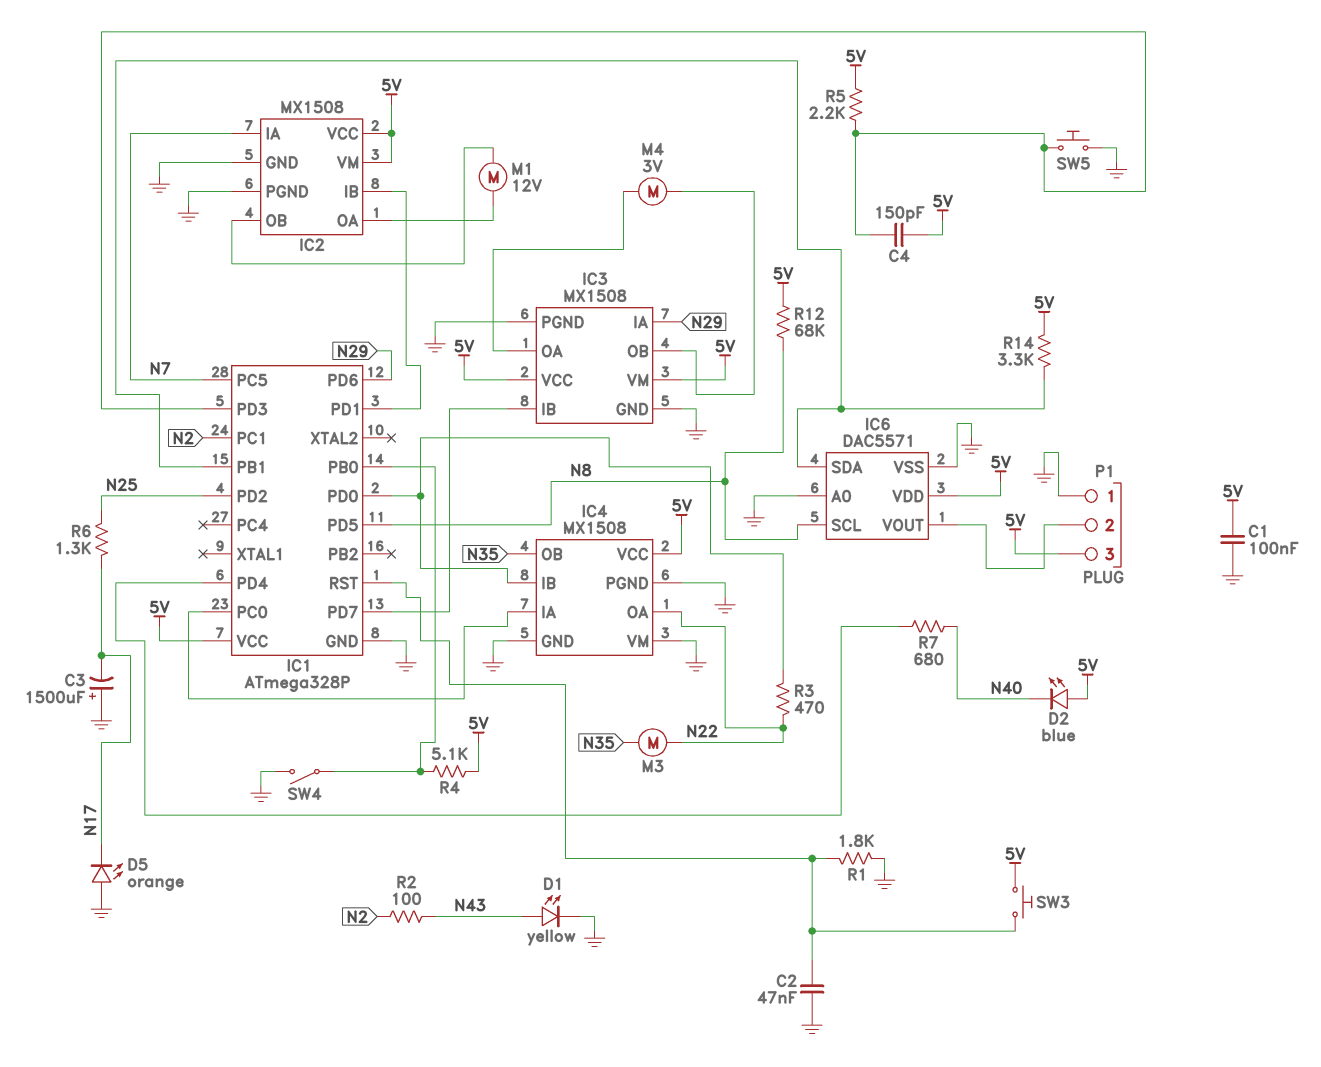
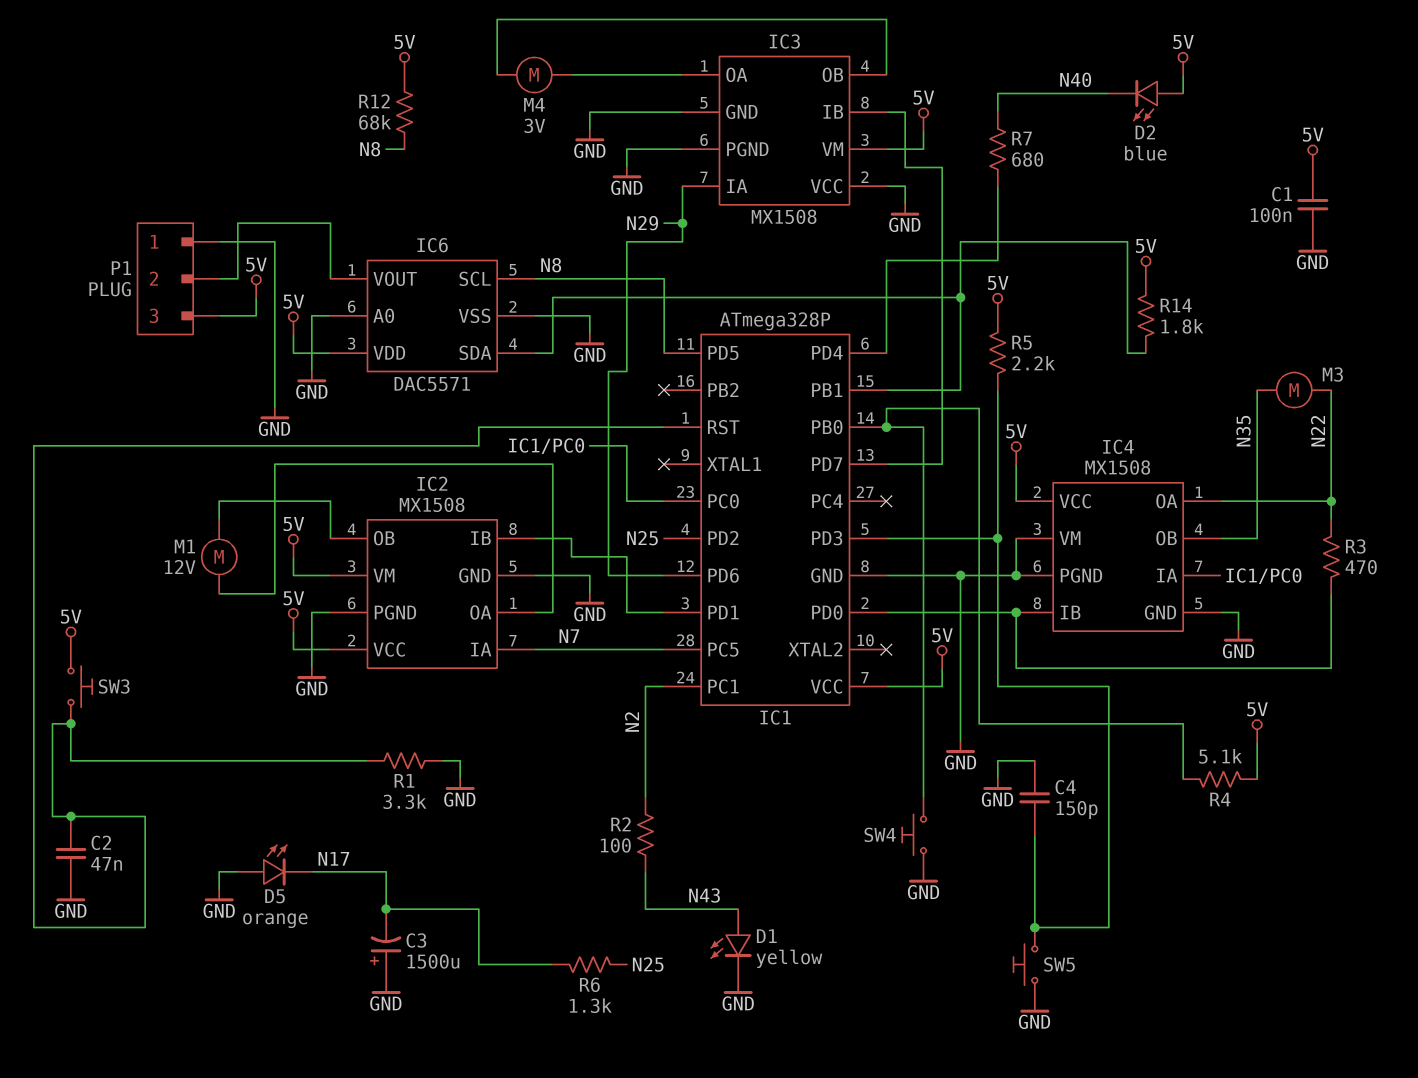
C4: 150pF (5V, IC1/PD3) -> 150pF (GND, IC1/PD3)
IC3 pin VCC: 5V -> GND
R1: 1.8k (GND, IC1/RST) -> 3.3k (GND, IC1/RST)
R14: 3.3k (5V, IC1/PB1) -> 1.8k (5V, IC1/PB1)
SW4: switch (GND, IC1/PB0) -> button (GND, IC1/PB0)

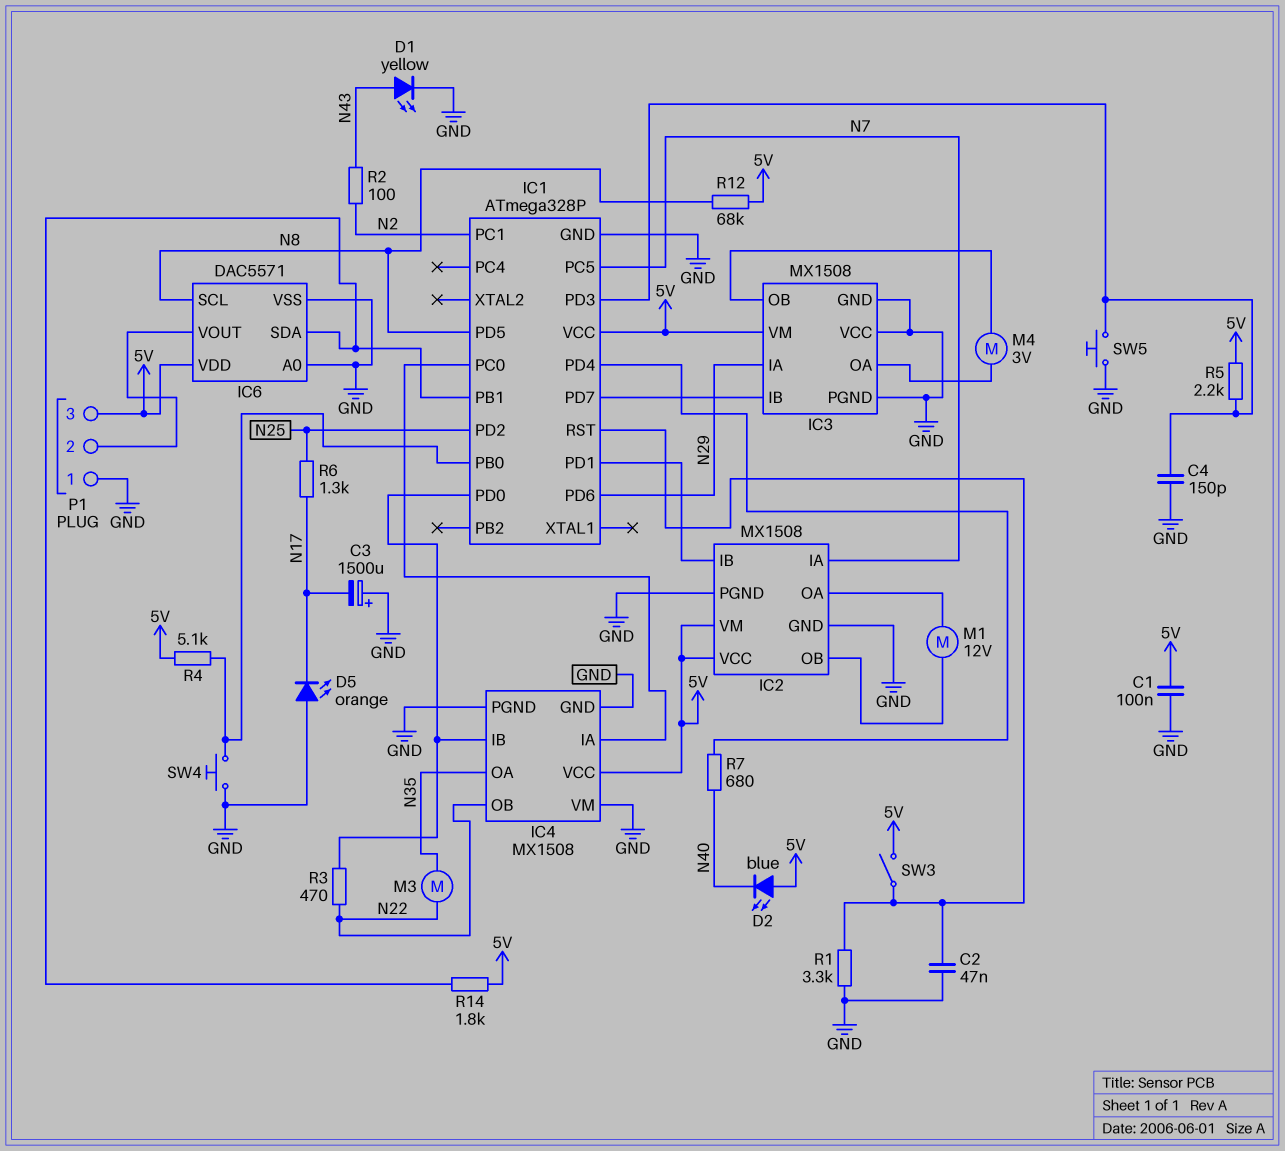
IC4 pin OA: N22 -> N35
IC4 pin OB: N35 -> N22
SW3: button (5V, IC1/RST) -> switch (5V, IC1/RST)

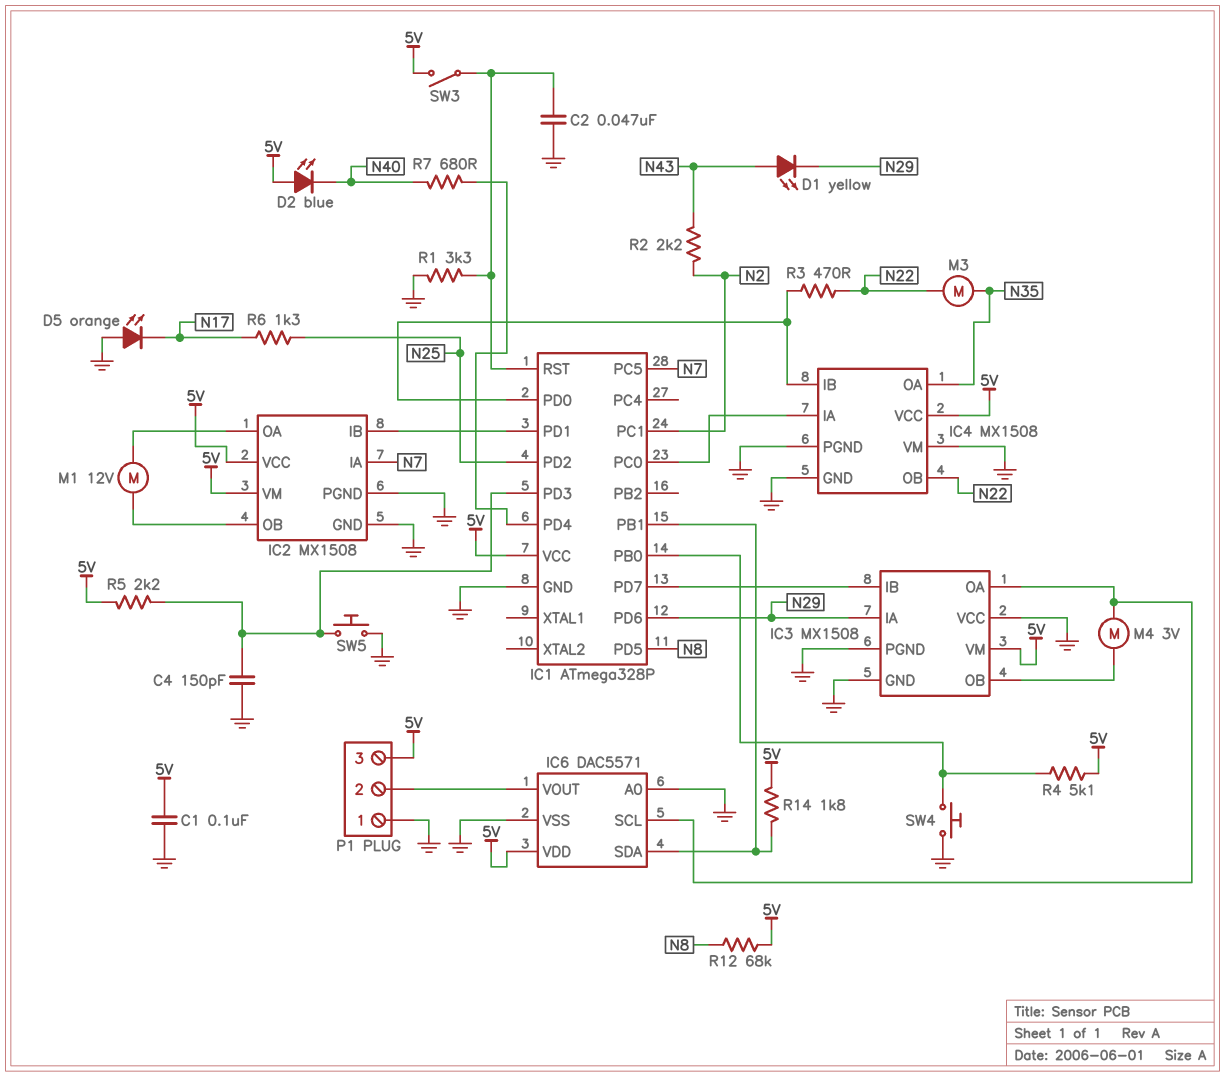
C3: 1500uF (plus GND, minus N17) -> none
D1: LED yellow (A N43, K GND) -> LED yellow (A N43, K N29)
IC6 pin SCL: N8 -> IC3/OA
R2: 100 (N2, N43) -> 2.2k (N2, N43)

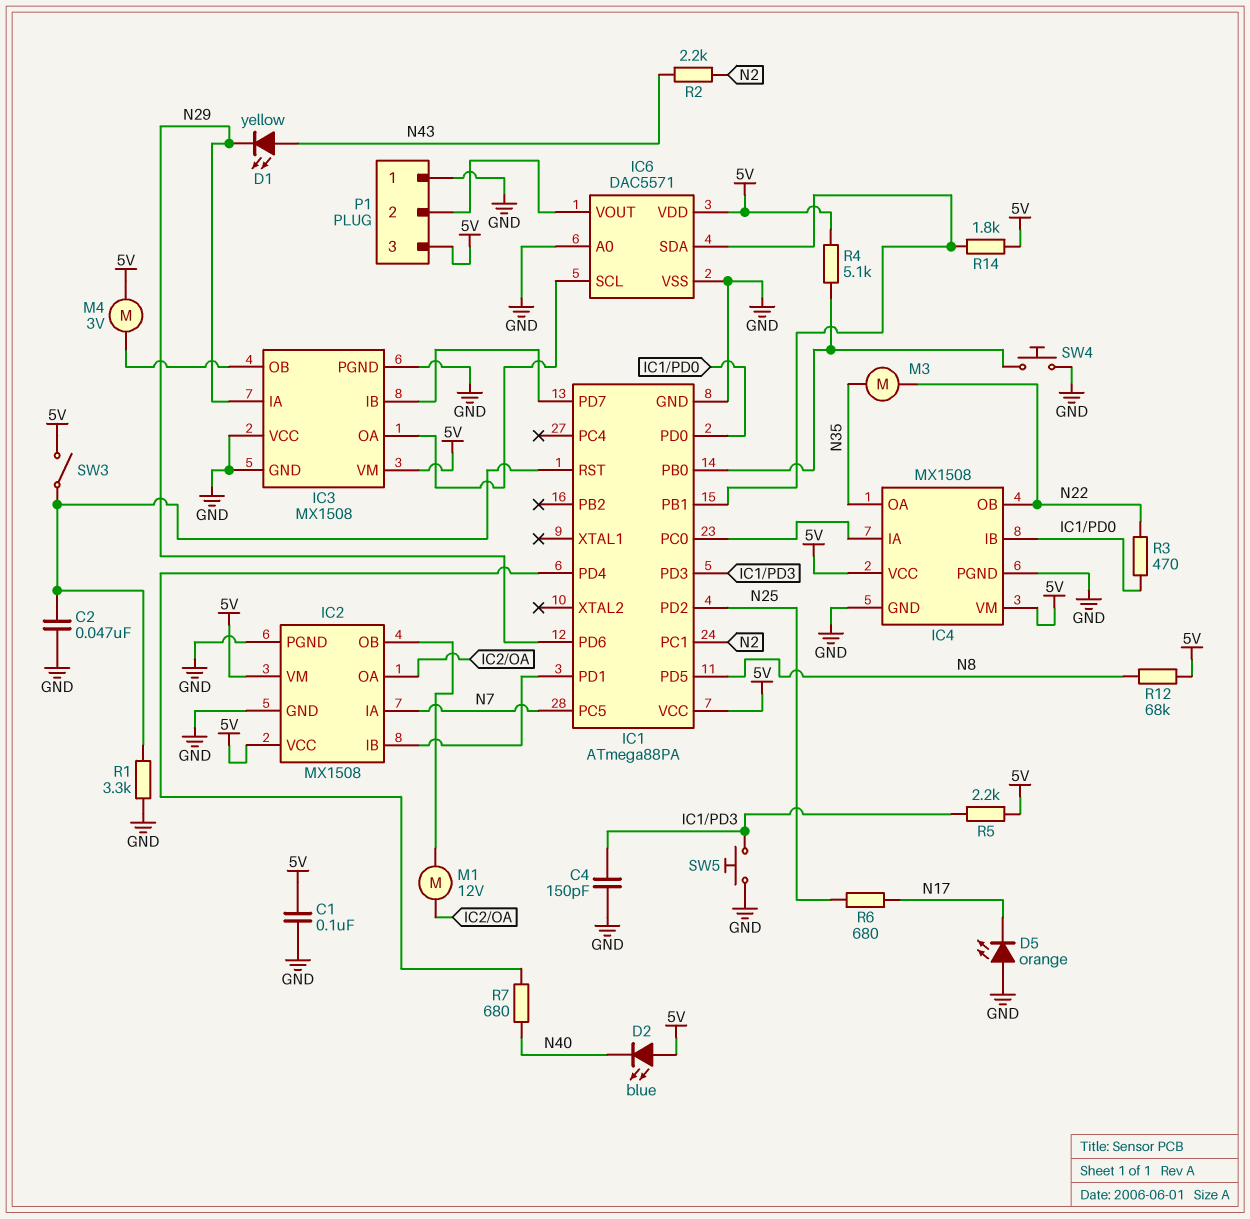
IC1: ATmega328P -> ATmega88PA
IC4 pin VM: GND -> 5V
M4: motor 3V (IC3/OA, IC3/OB) -> motor 3V (5V, IC3/OB)
R6: 1.3k (N17, N25) -> 680 (N17, N25)

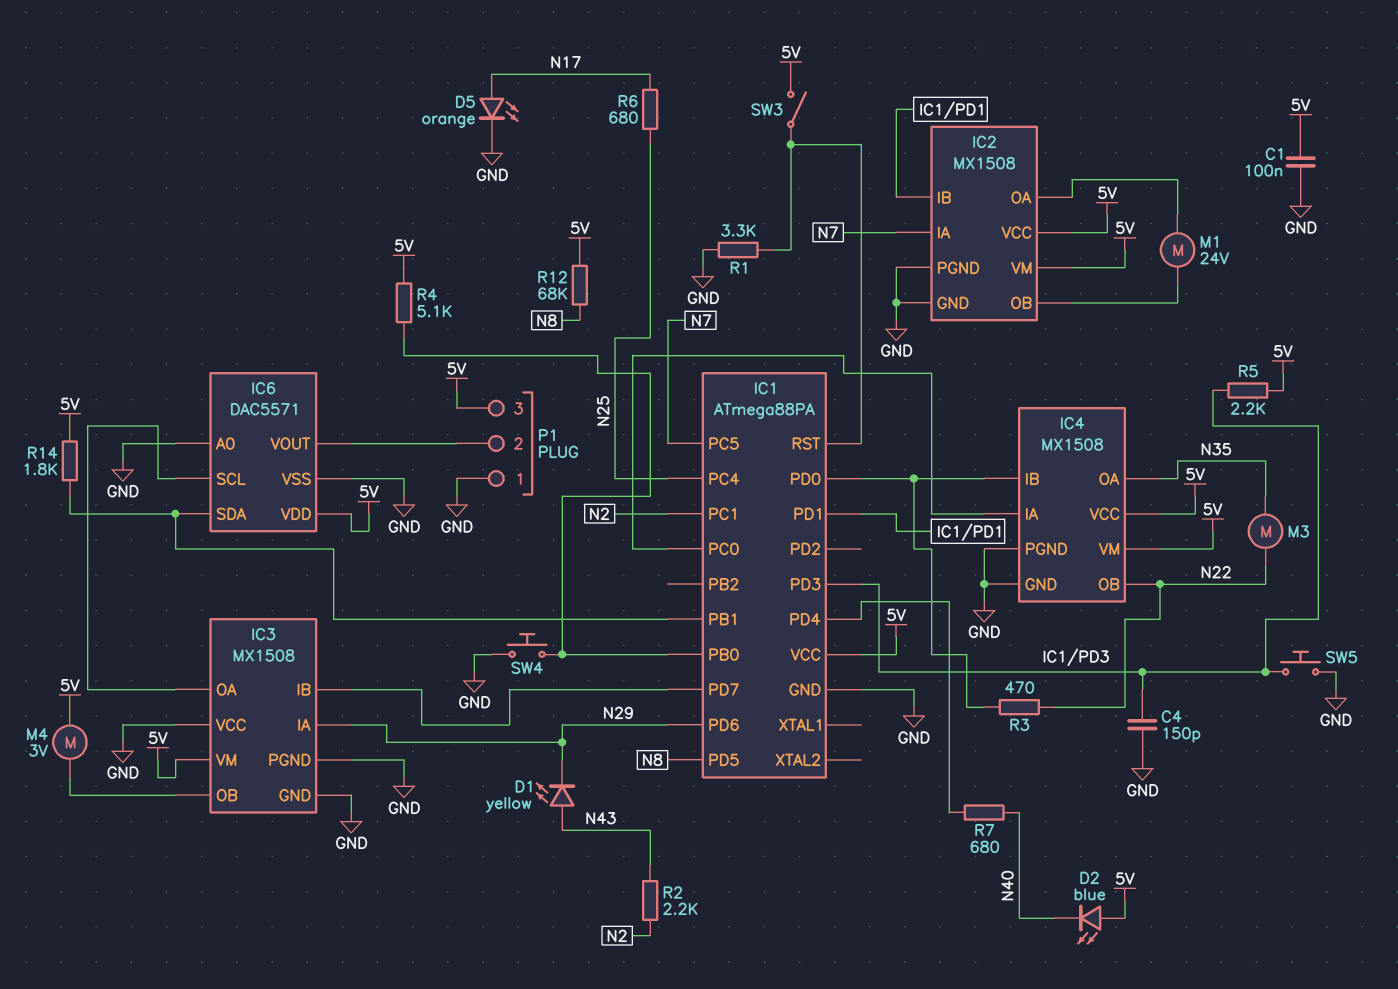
C2: 47nF (GND, IC1/RST) -> none
D5: LED orange (A GND, K N17) -> LED orange (A N17, K GND)
IC1 pin PC4: none -> N25
IC1 pin PD2: N25 -> none
M1: motor 12V (IC2/OA, IC2/OB) -> motor 24V (IC2/OA, IC2/OB)

